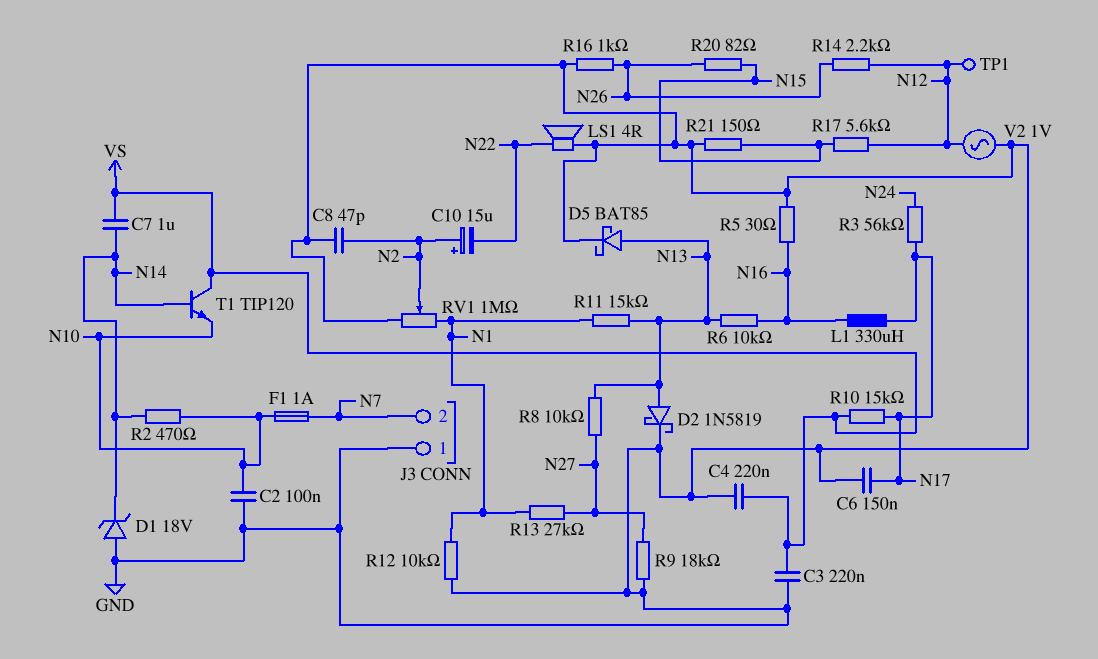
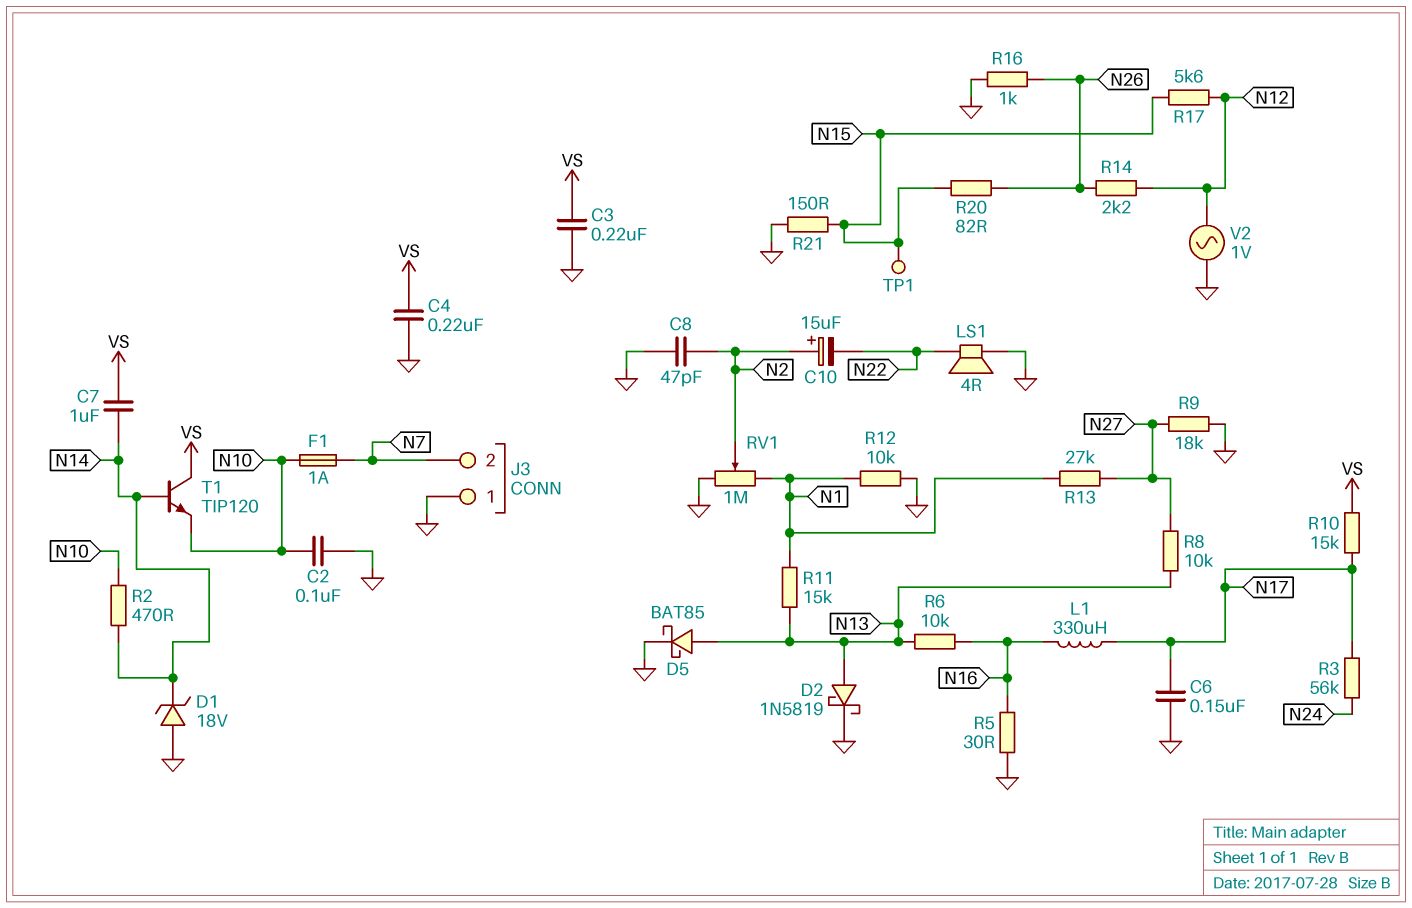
TP1: test point (N12) -> test point (N15)

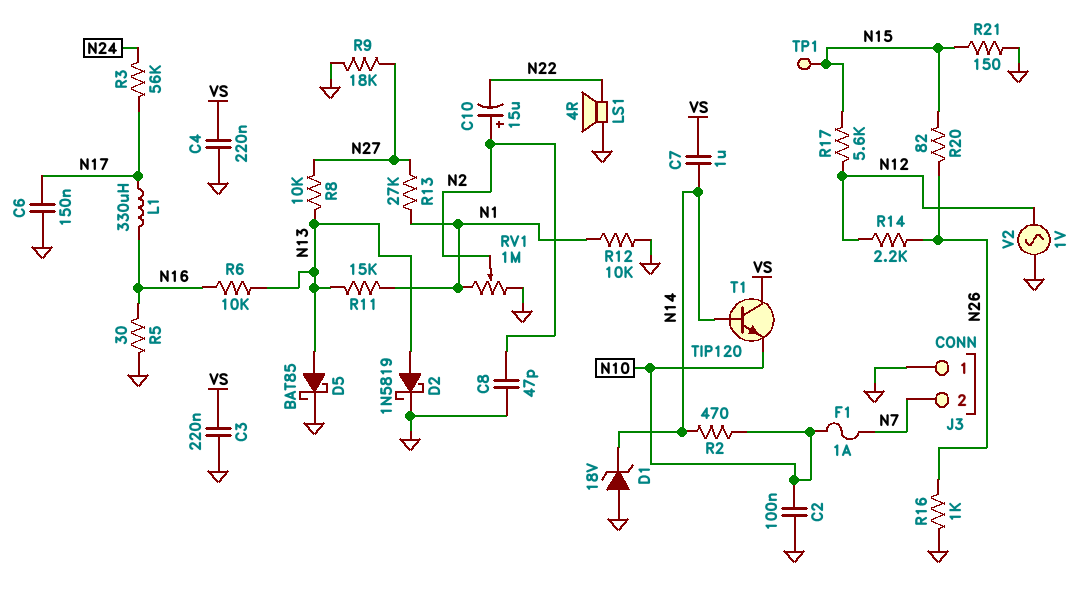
R10: 15k (N17, VS) -> none

